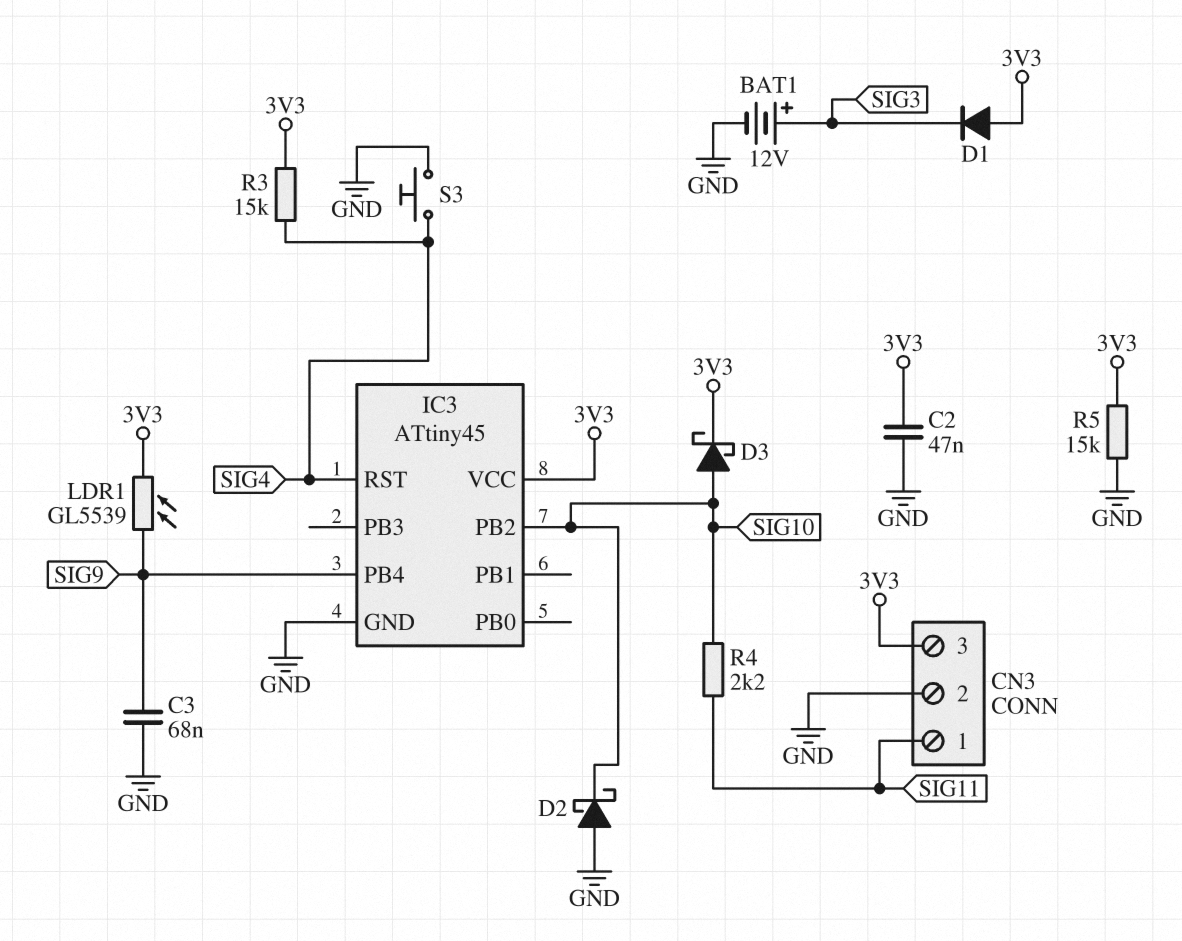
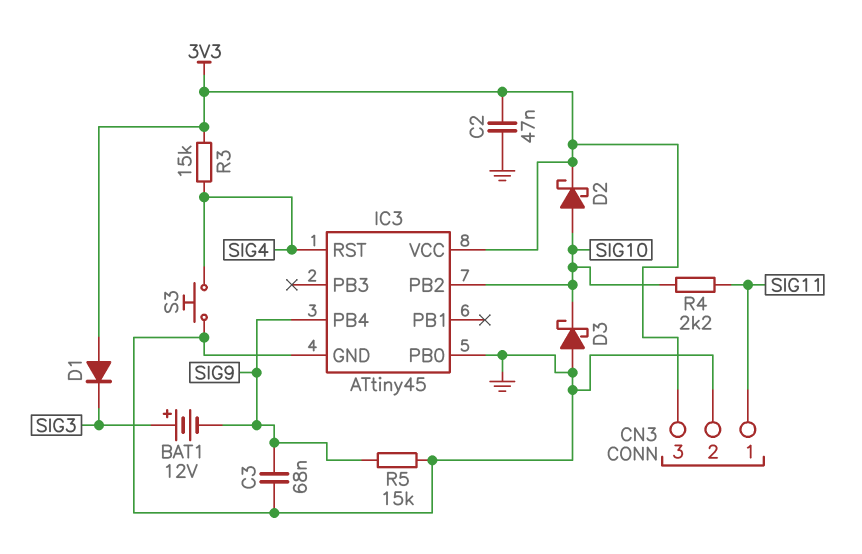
BAT1: 12V (plus SIG3, minus GND) -> 12V (plus SIG3, minus SIG9)
D2: schottky (A GND, K SIG10) -> schottky (A SIG10, K 3V3)
D3: schottky (A SIG10, K 3V3) -> schottky (A GND, K SIG10)
IC3 pin PB0: none -> GND
LDR1: GL5539 (3V3, SIG9) -> none
R5: 15k (3V3, GND) -> 15k (GND, SIG9)

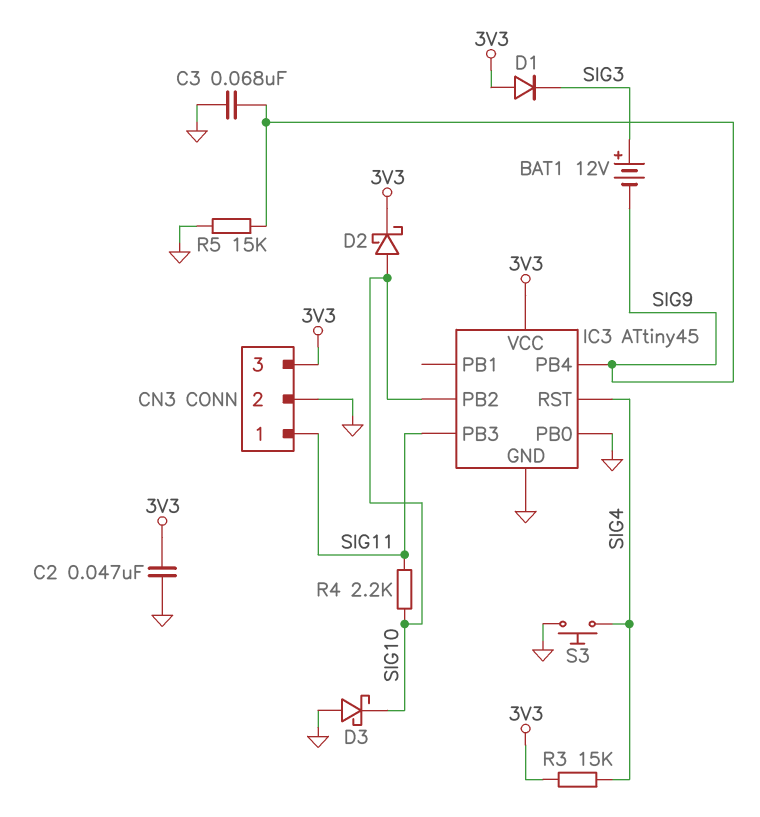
IC3 pin PB3: none -> SIG11

